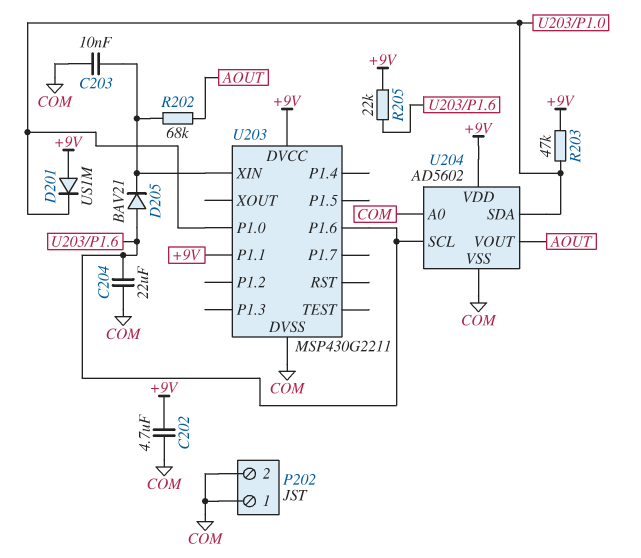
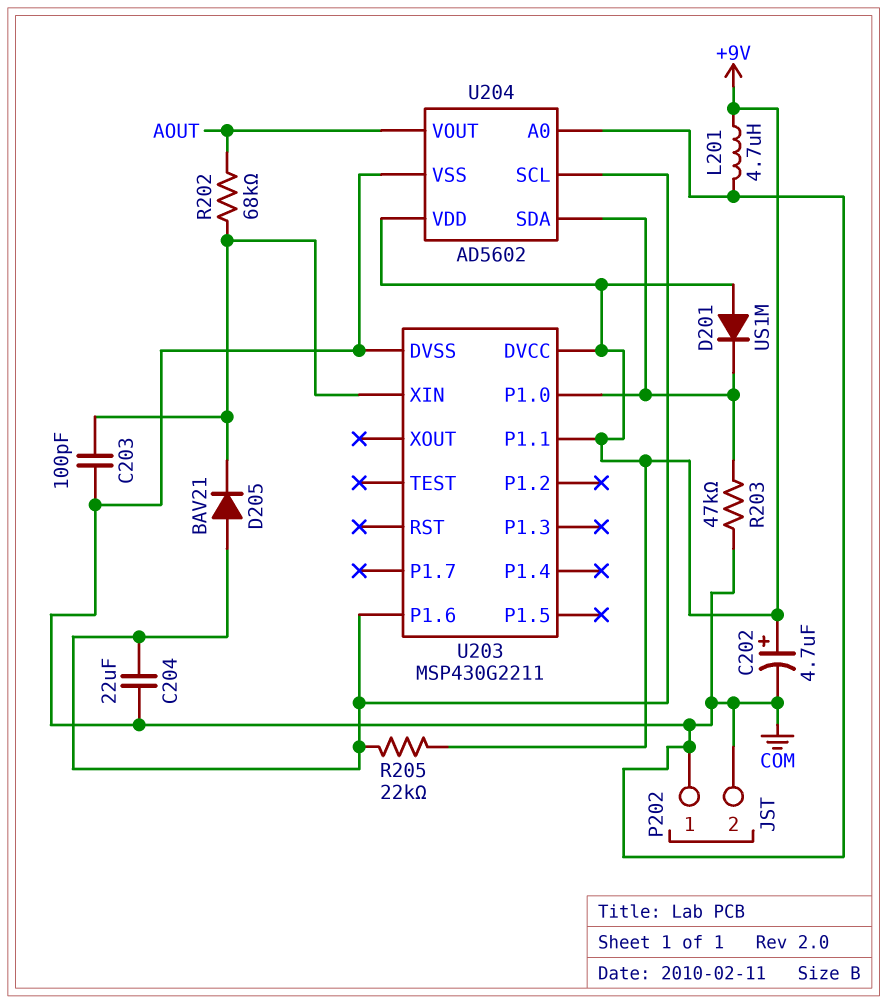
C202: 4.7uF (+9V, COM) -> 4.7uF (plus +9V, minus COM)
C203: 10nF (COM, U203/XIN) -> 100pF (COM, U203/XIN)
L201: none -> 4.7uH (+9V, COM)
R203: 47k (+9V, U203/P1.0) -> 47k (COM, U203/P1.0)

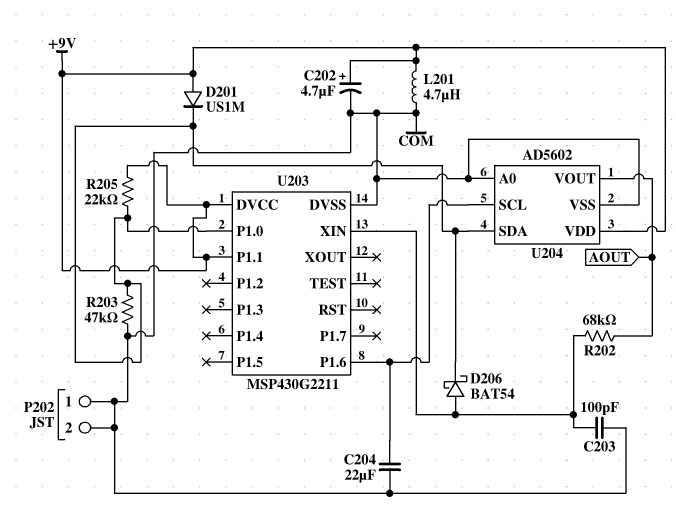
D205: diode BAV21 (A U203/P1.6, K U203/XIN) -> none
D206: none -> schottky BAT54 (A U203/XIN, K U203/P1.0)
R205: 22k (+9V, U203/P1.6) -> 22k (+9V, U203/P1.0)

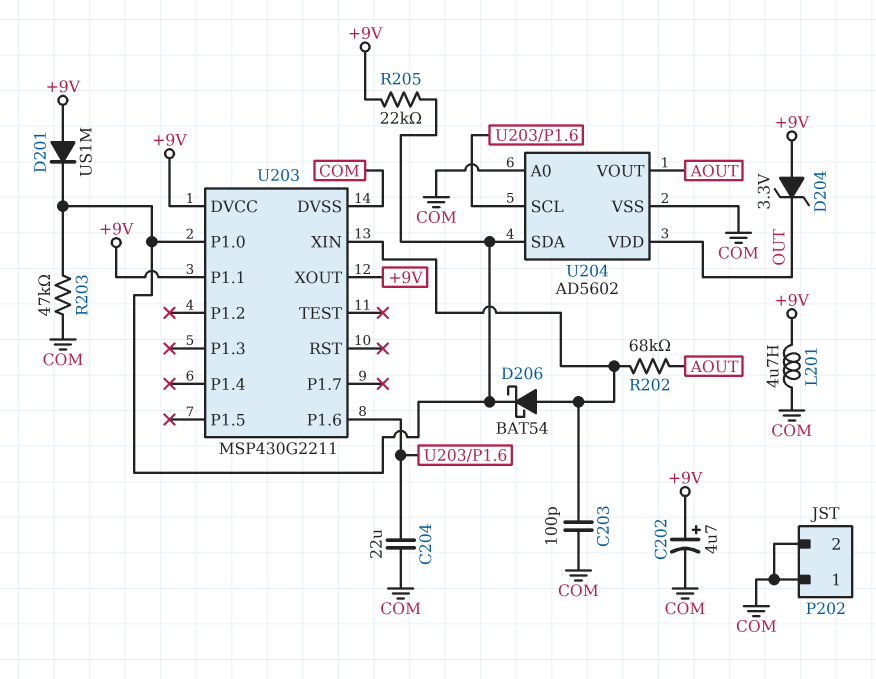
D204: none -> zener 3.3V (A +9V, K OUT)
U203 pin XOUT: none -> +9V
U204 pin VDD: +9V -> OUT

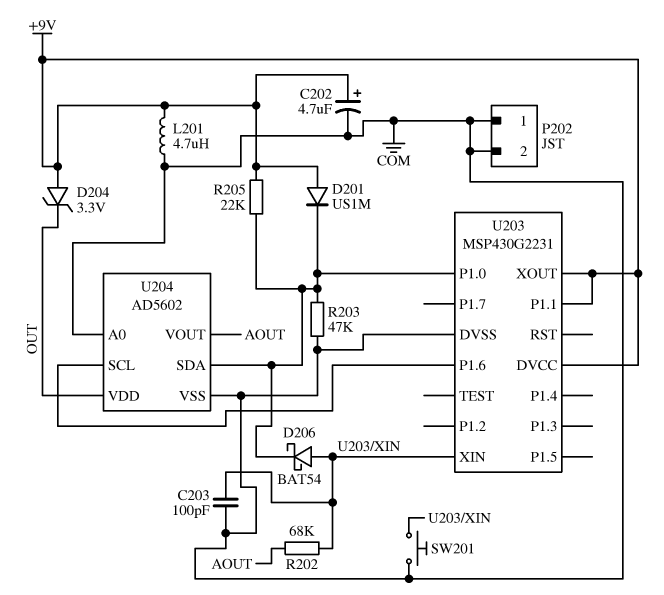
C204: 22uF (COM, U203/P1.6) -> none
SW201: none -> button (COM, U203/XIN)
U203: MSP430G2211 -> MSP430G2231

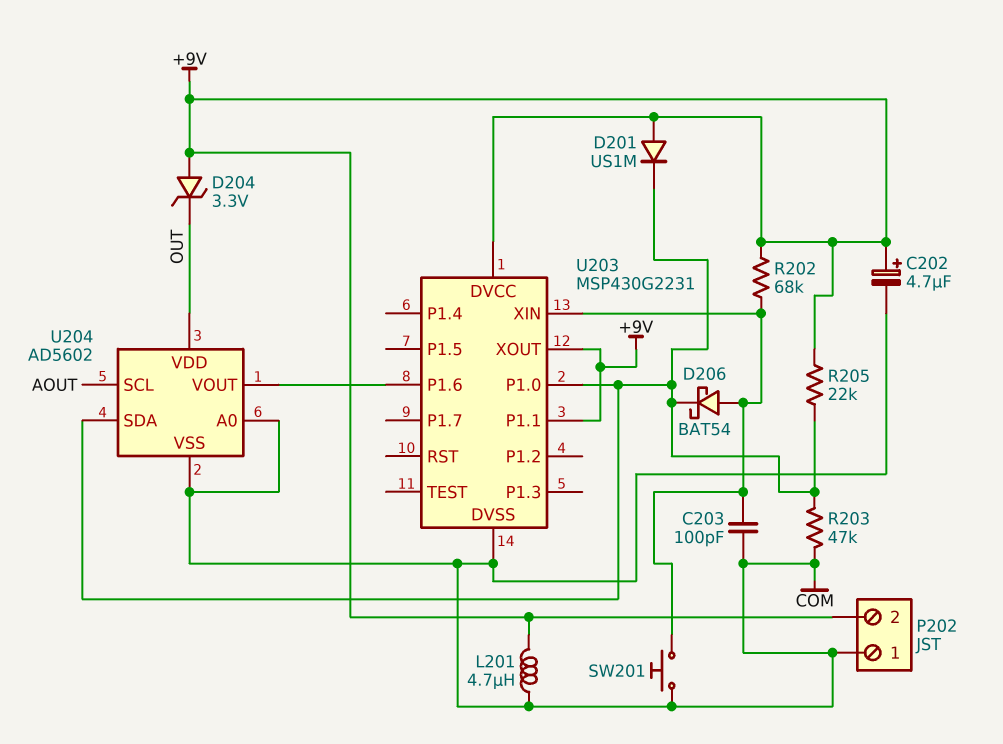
P202 pin 2: COM -> +9V
R202: 68k (AOUT, U203/XIN) -> 68k (+9V, U203/XIN)
U204 pin SCL: U203/P1.6 -> AOUT
U204 pin VOUT: AOUT -> U203/P1.6

